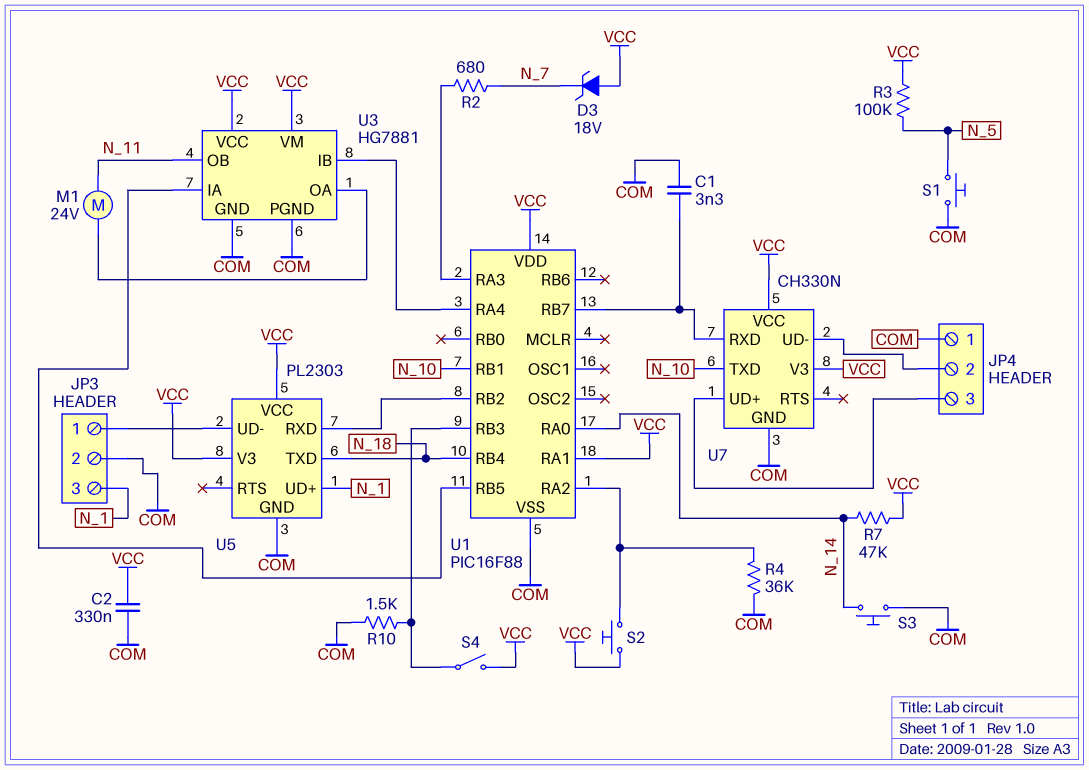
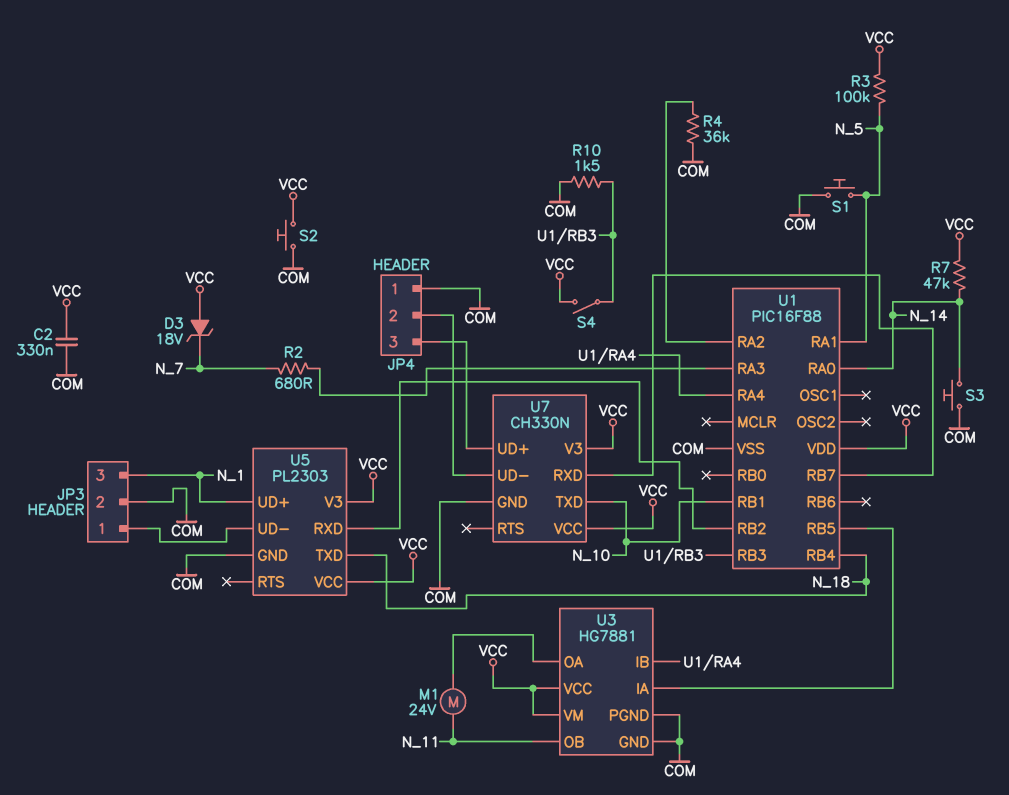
C1: 3.3nF (COM, U1/RB7) -> none
S2: button (U1/RA2, VCC) -> button (COM, VCC)
U1 pin RA1: VCC -> N_5

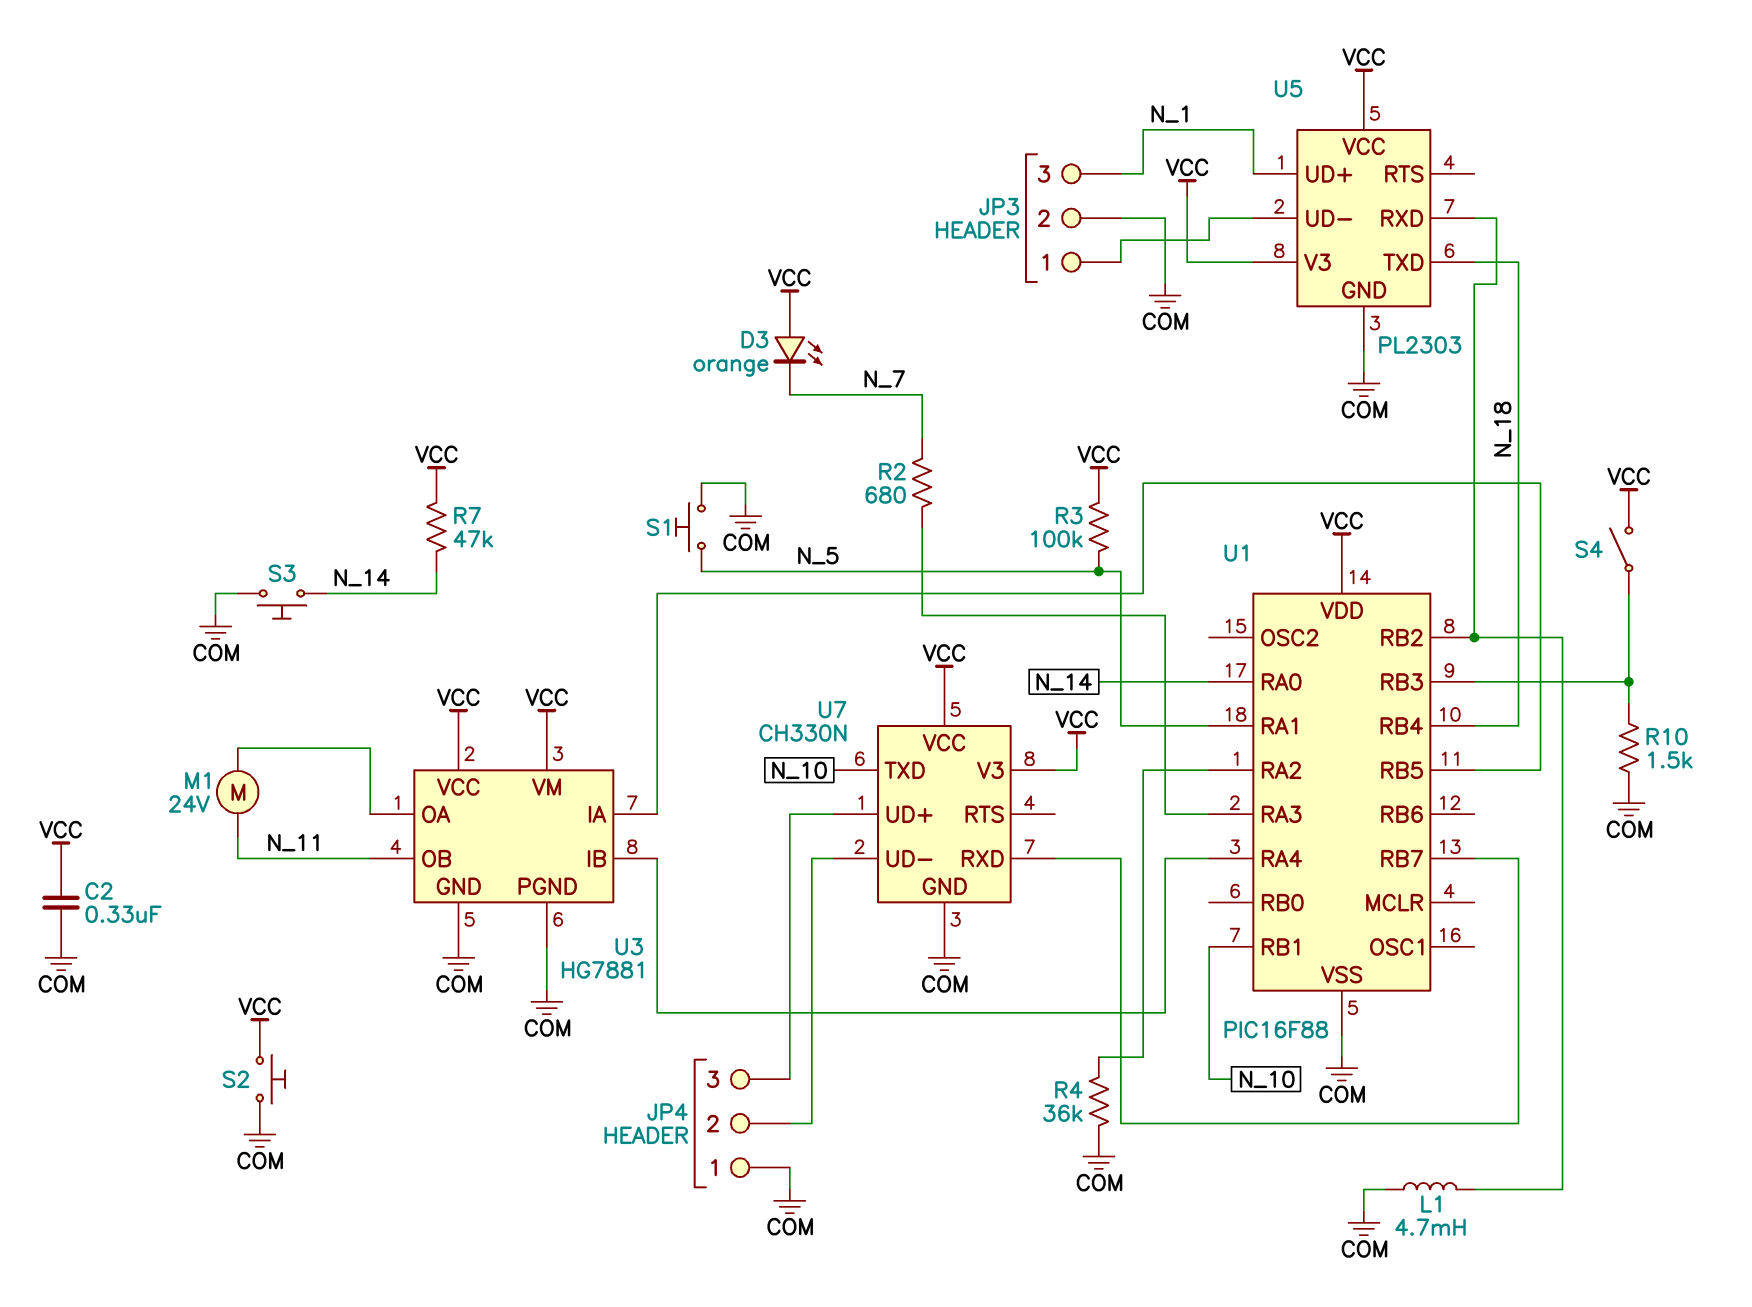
D3: zener 18V (A VCC, K N_7) -> LED orange (A VCC, K N_7)
L1: none -> 4.7mH (COM, U1/RB2)

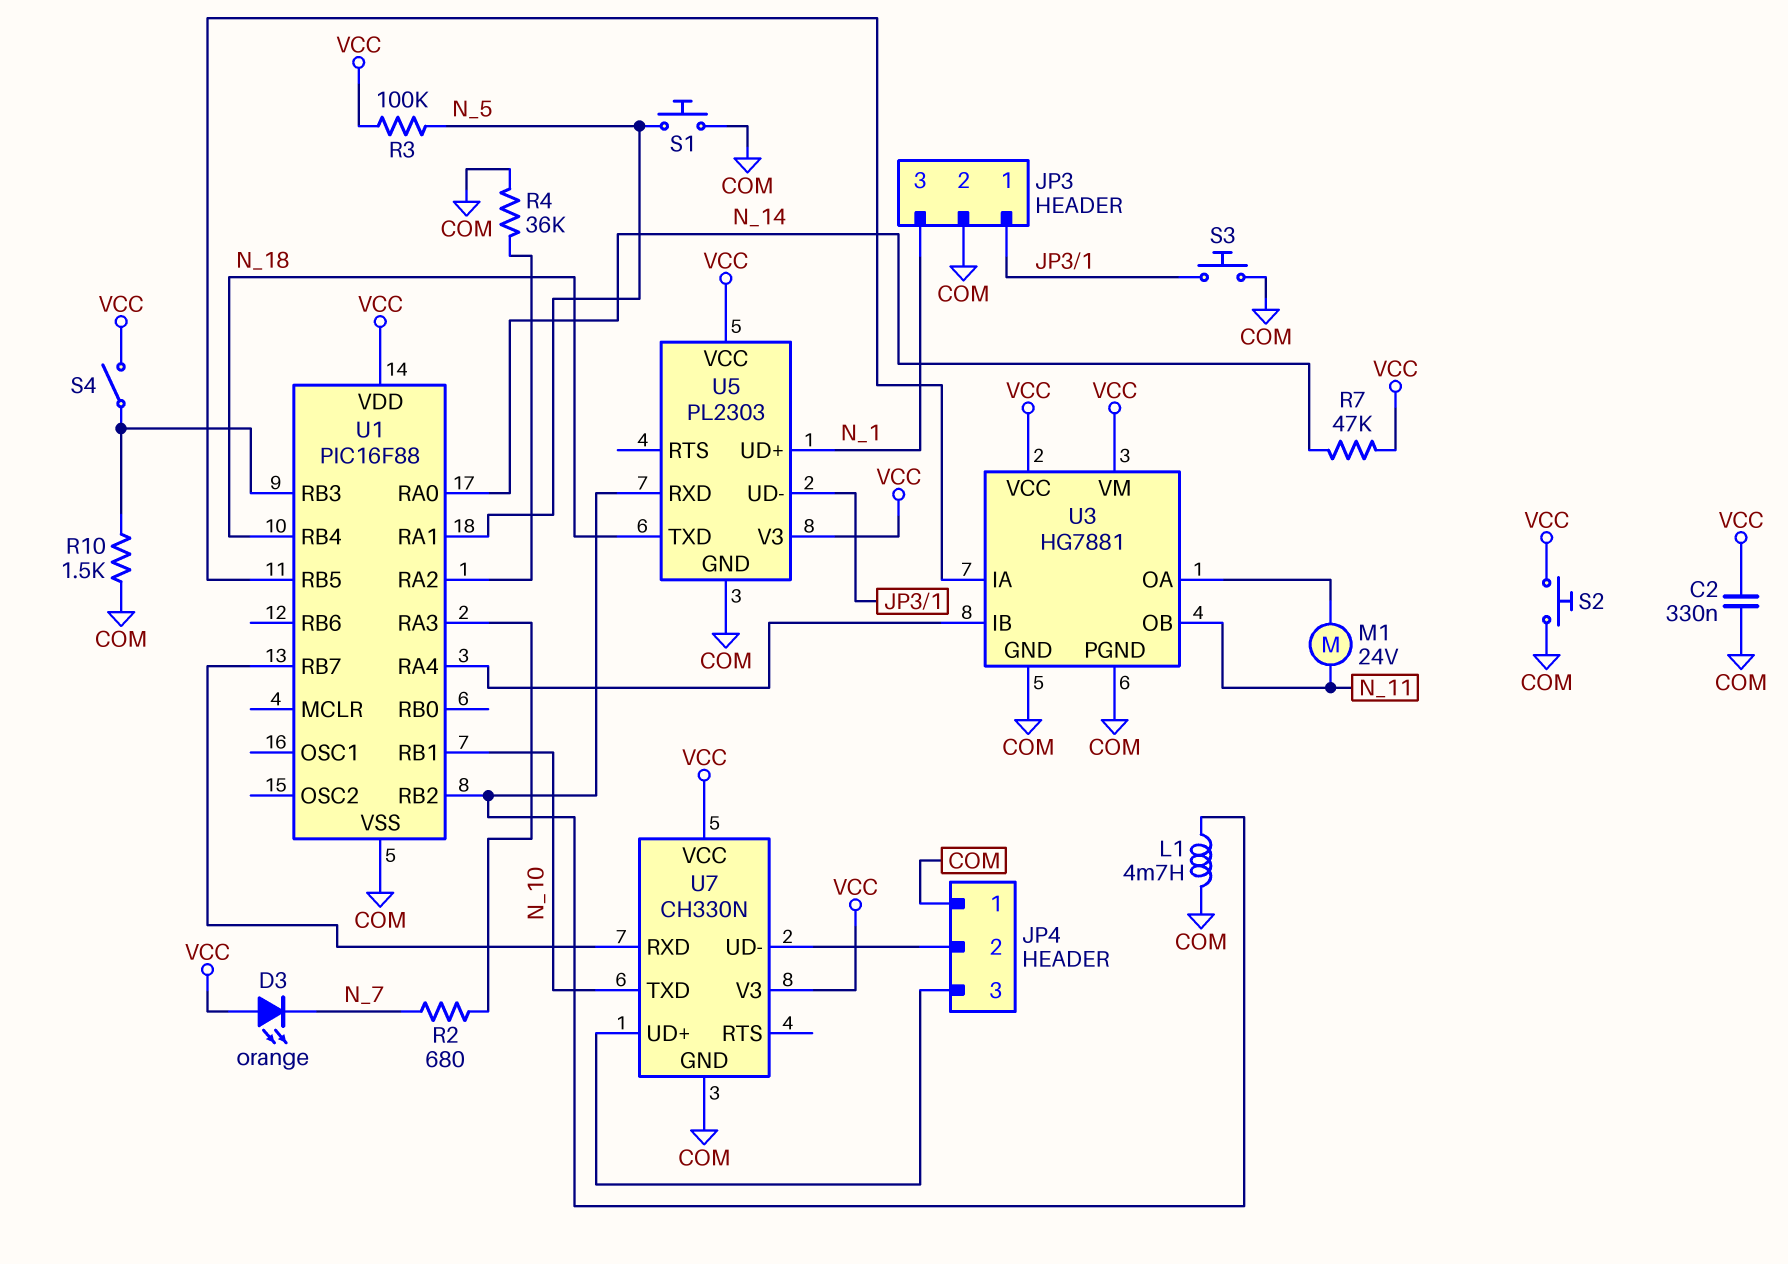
S3: button (COM, N_14) -> button (COM, JP3/1)

